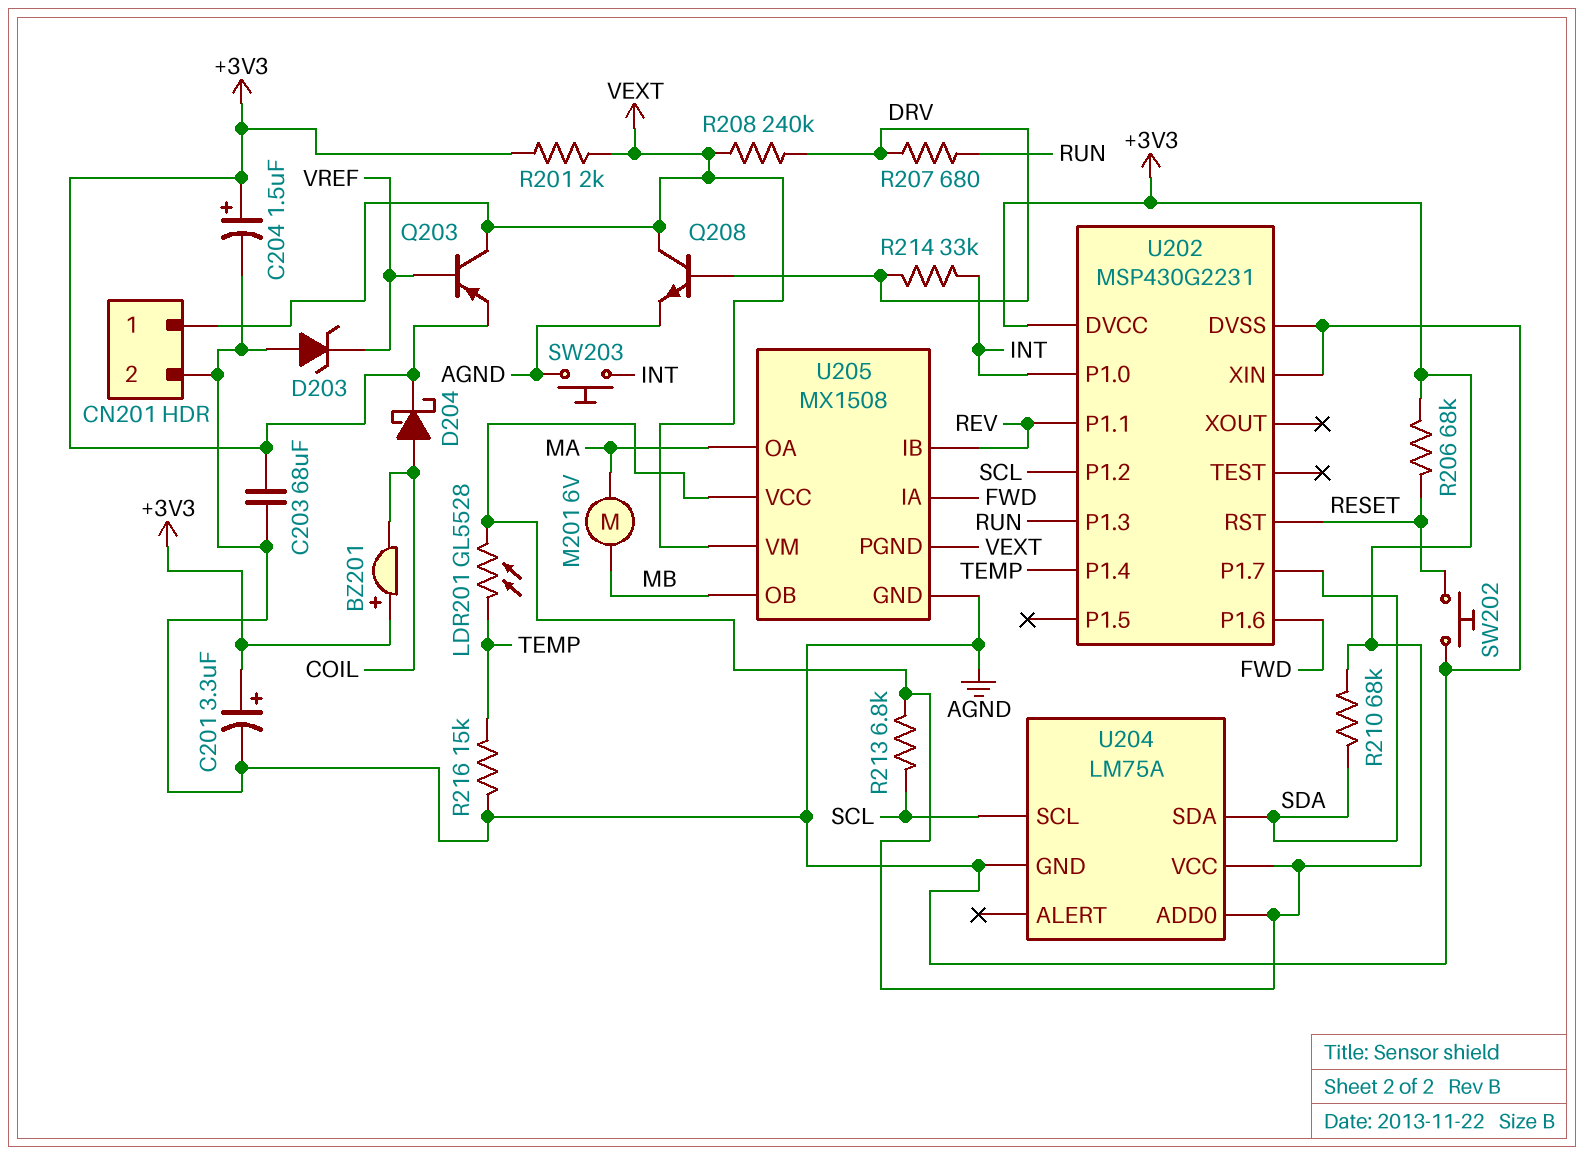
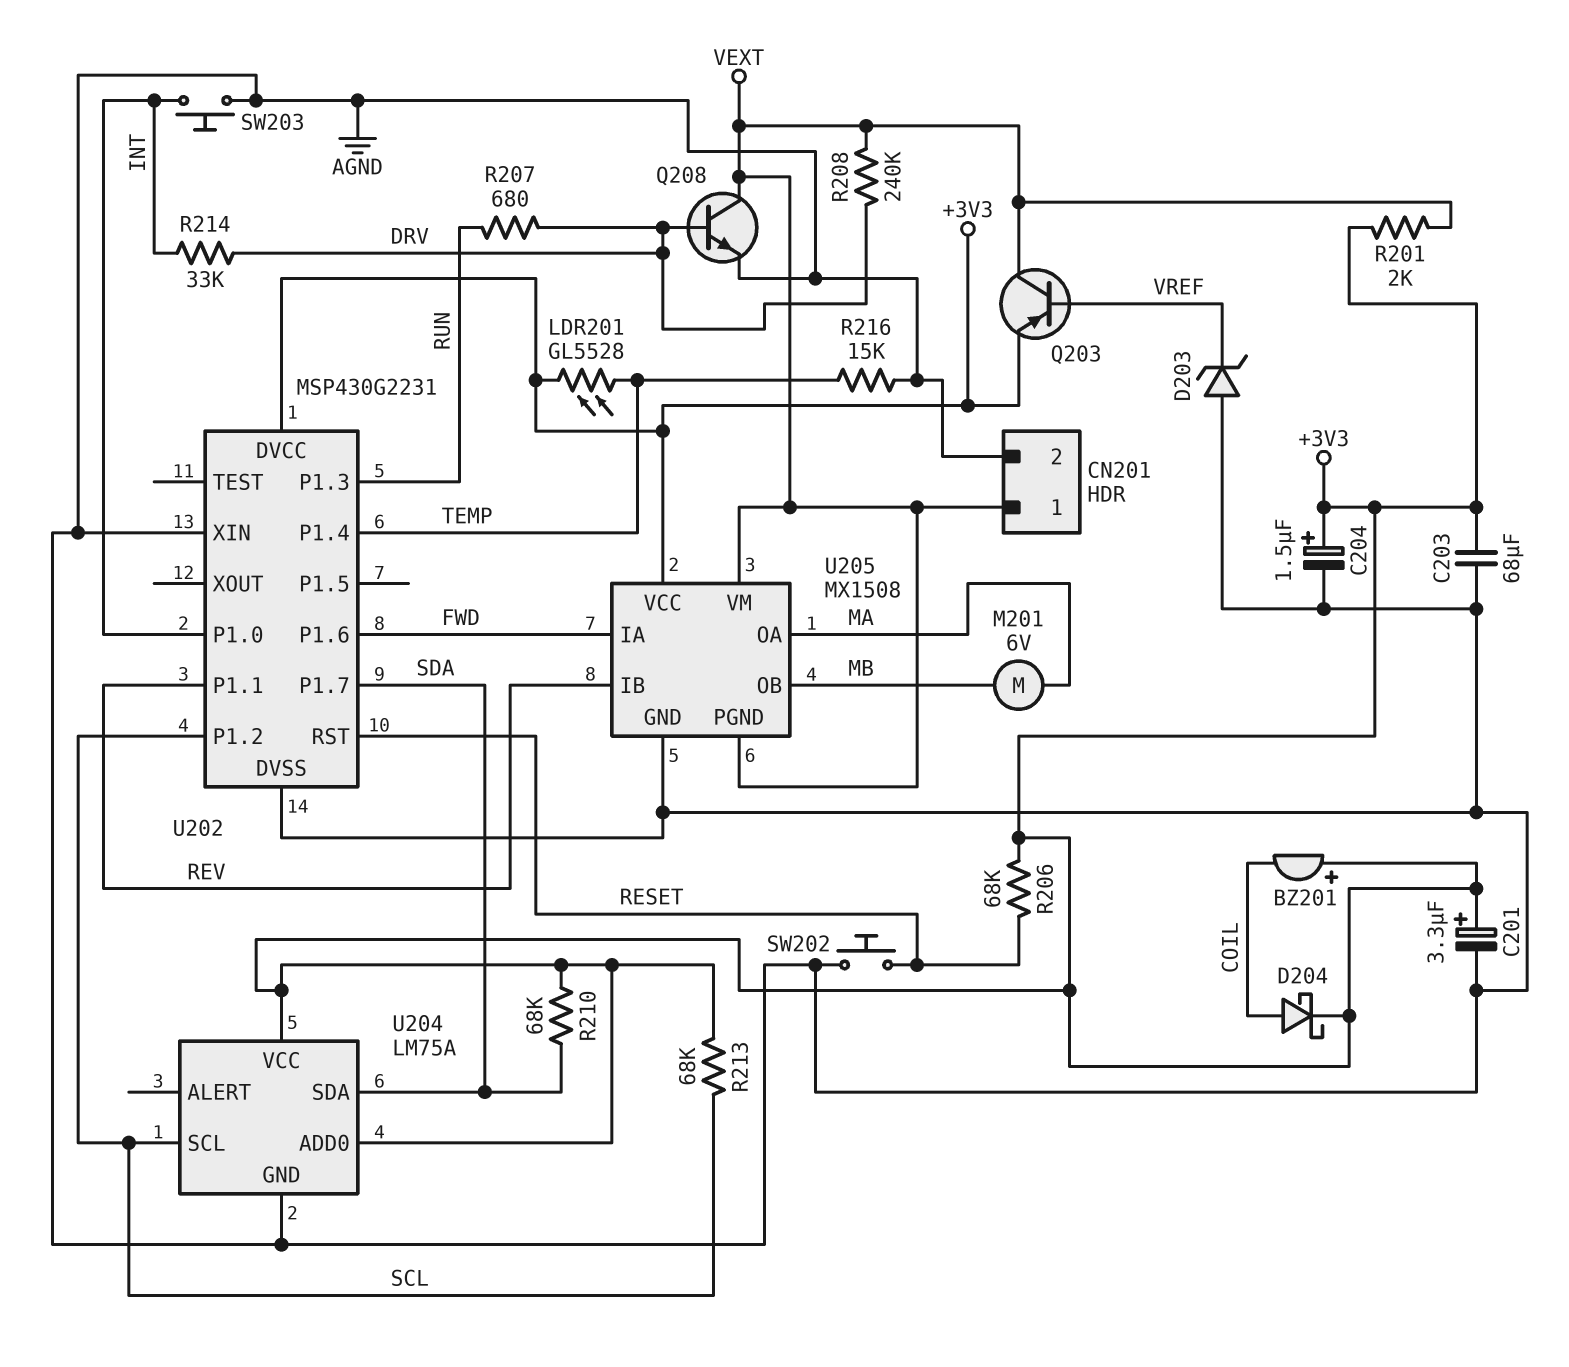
R213: 6.8k (+3V3, SCL) -> 68k (+3V3, SCL)

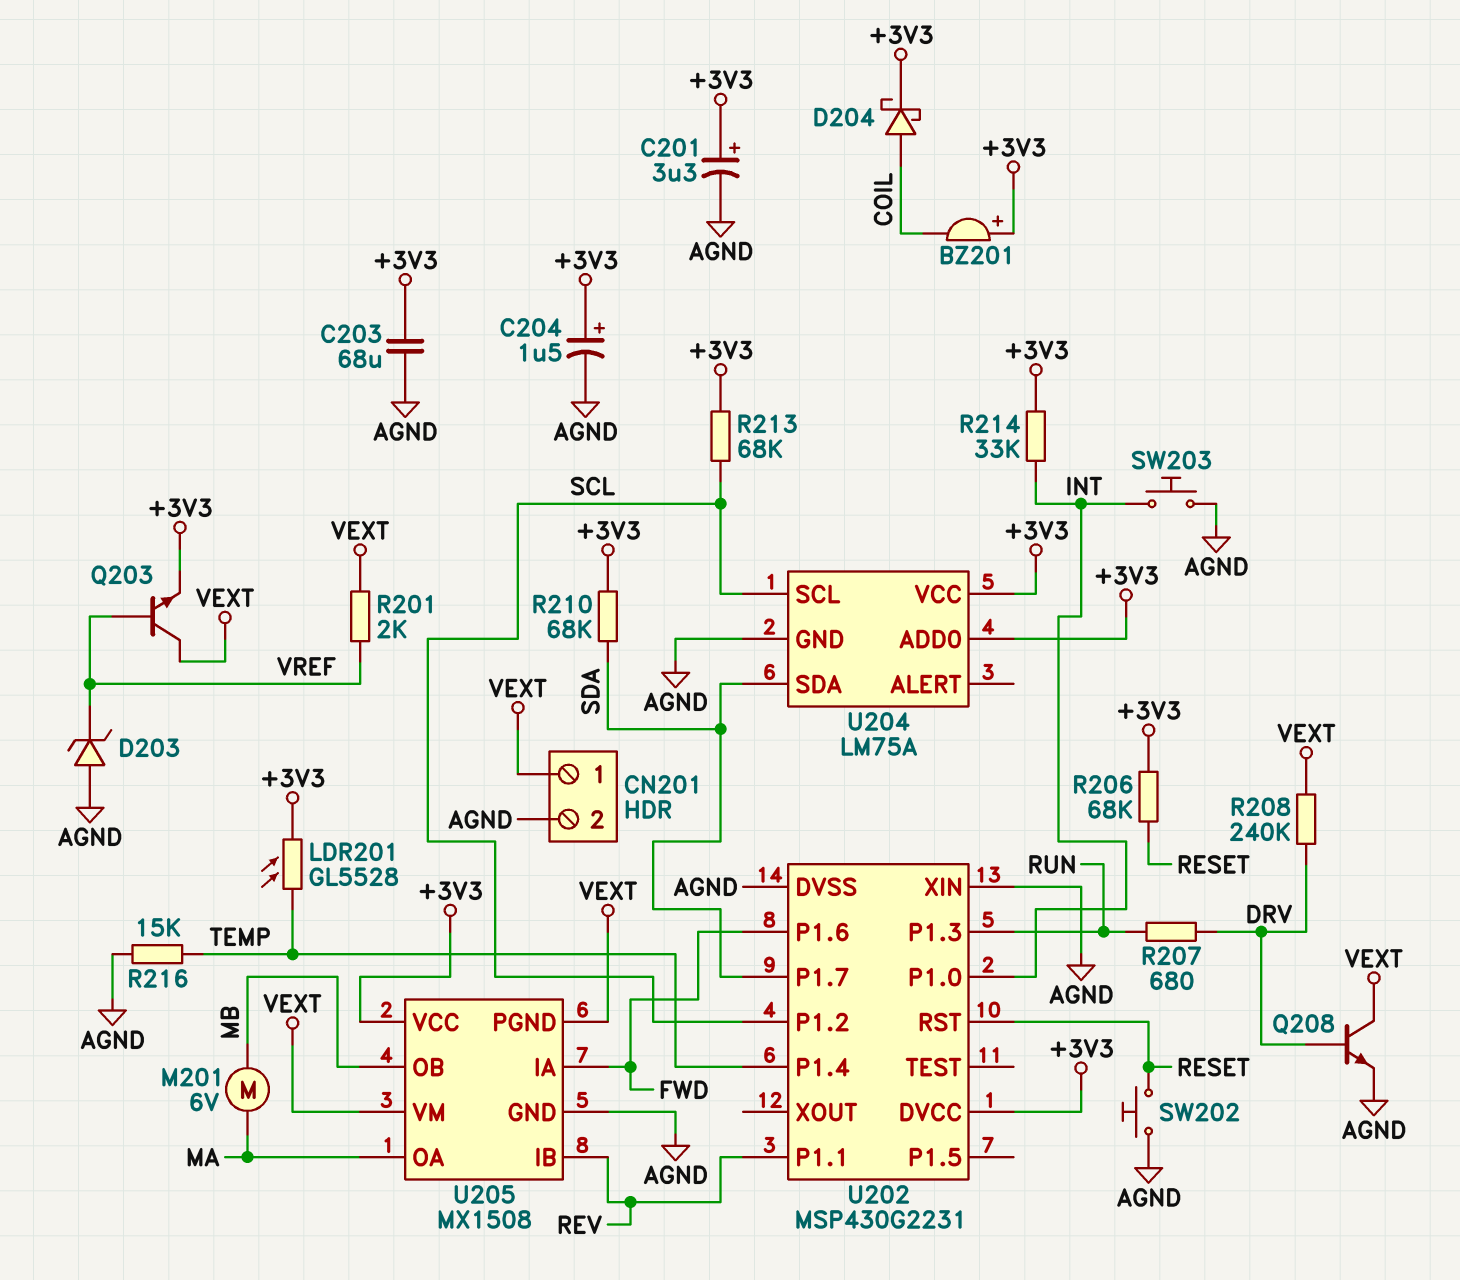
Q203: PNP (B VREF, C VEXT, E +3V3) -> NPN (B VREF, C VEXT, E +3V3)
R201: 2k (+3V3, VEXT) -> 2k (VEXT, VREF)
R214: 33k (DRV, INT) -> 33k (+3V3, INT)

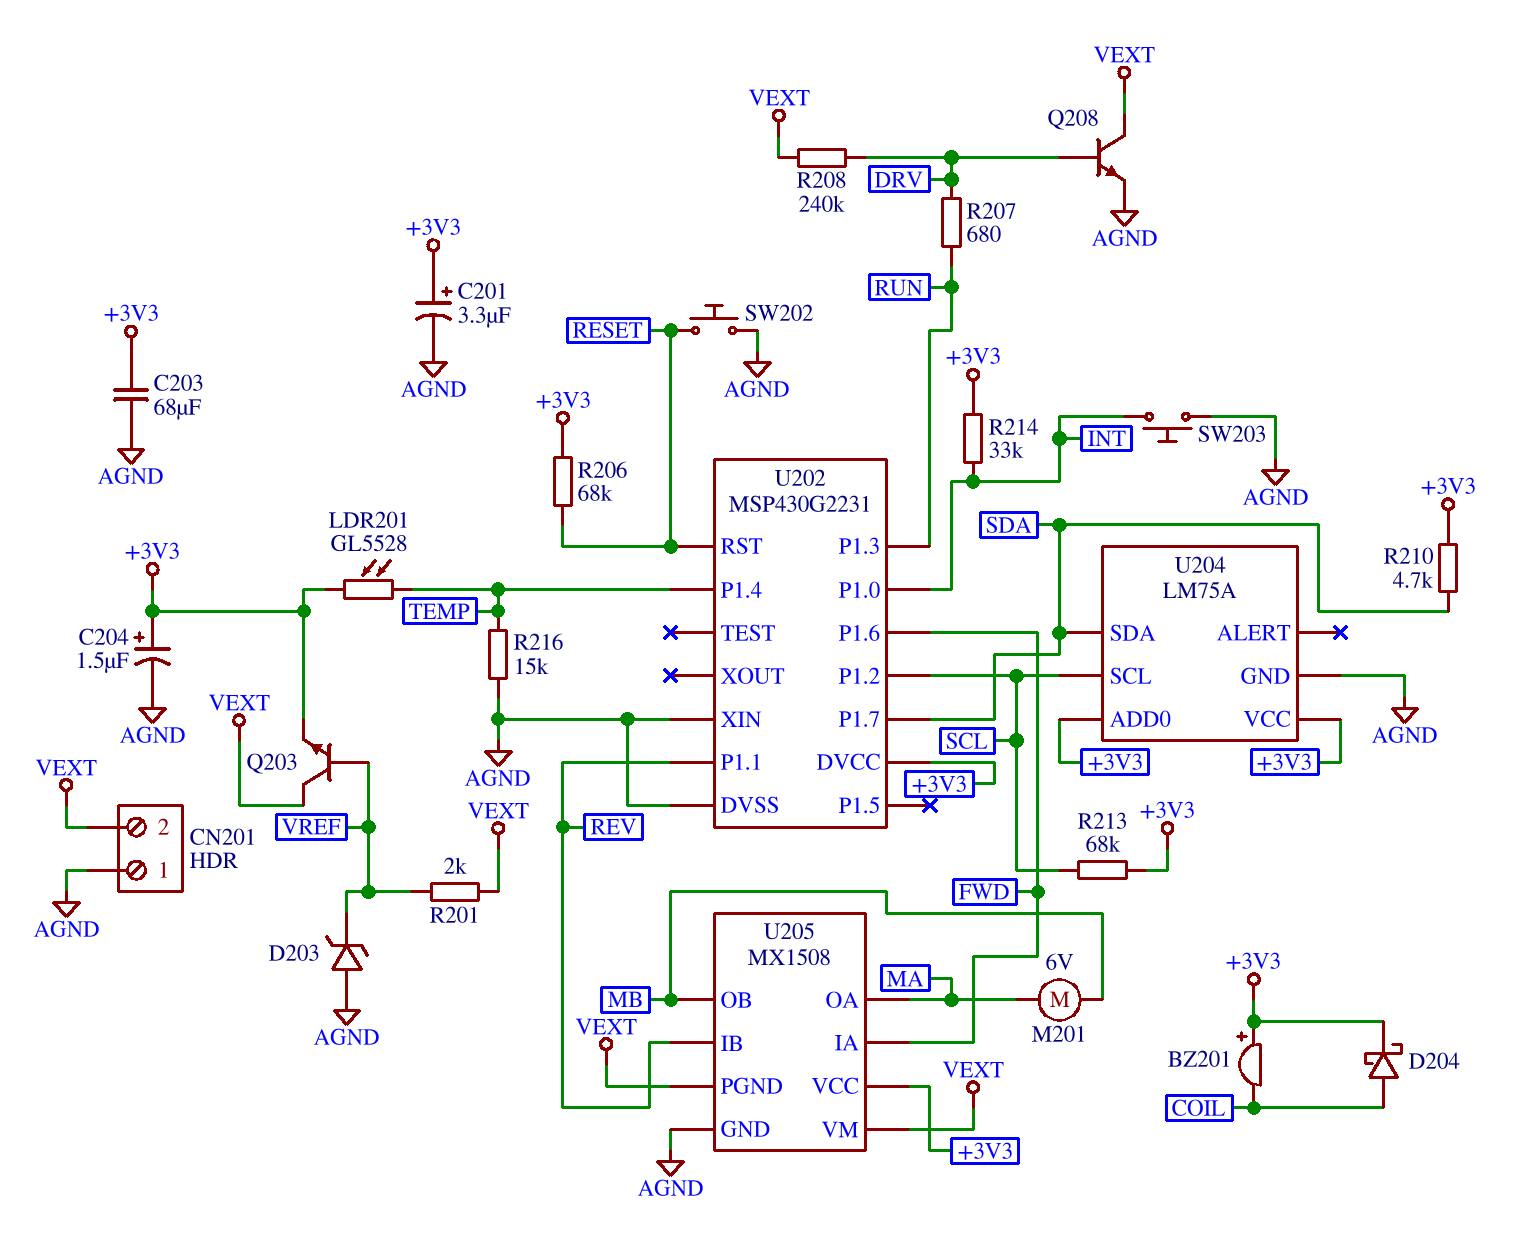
CN201 pin 1: VEXT -> AGND
CN201 pin 2: AGND -> VEXT
R210: 68k (+3V3, SDA) -> 4.7k (+3V3, SDA)

